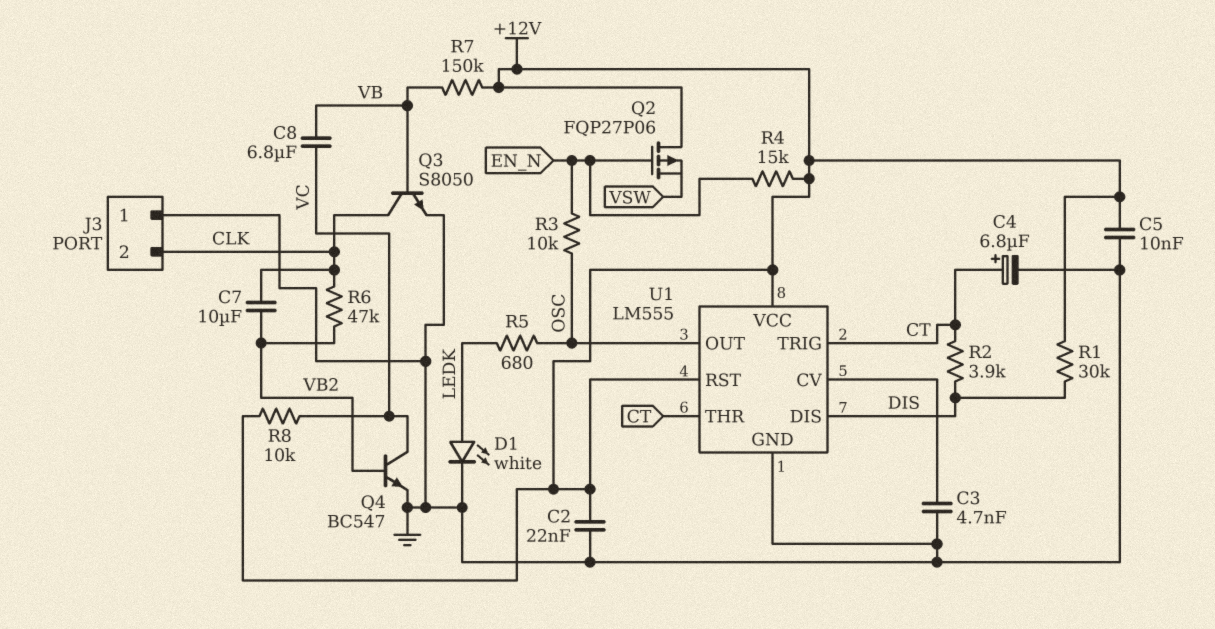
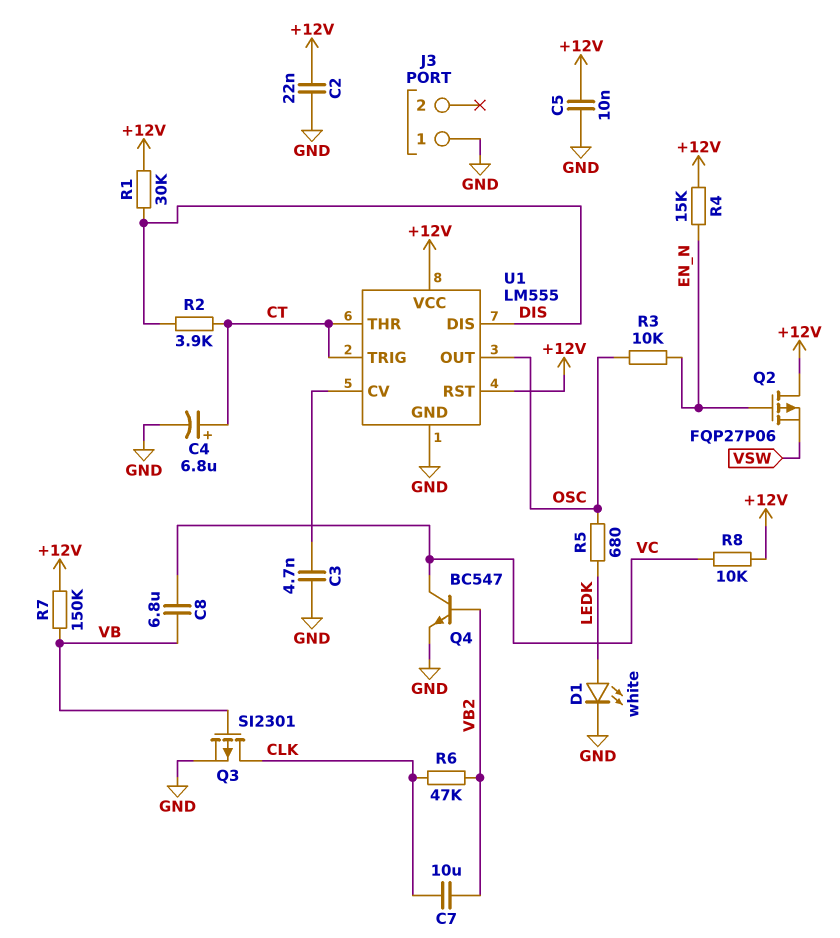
J3 pin 2: CLK -> none
Q3: NPN S8050 (B VB, C CLK, E GND) -> PMOS SI2301 (G VB, D CLK, S GND)

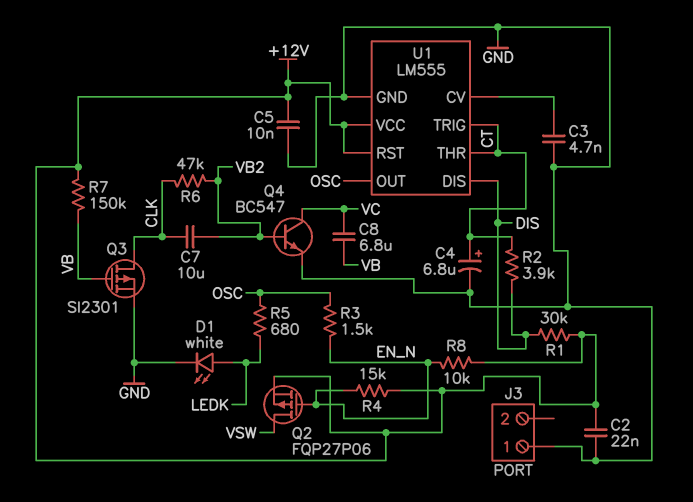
Q2: PMOS FQP27P06 (G EN_N, D +12V, S VSW) -> PMOS FQP27P06 (G EN_N, D VSW, S +12V)
R3: 10k (EN_N, OSC) -> 1.5k (EN_N, OSC)
R8: 10k (+12V, VC) -> 10k (+12V, EN_N)

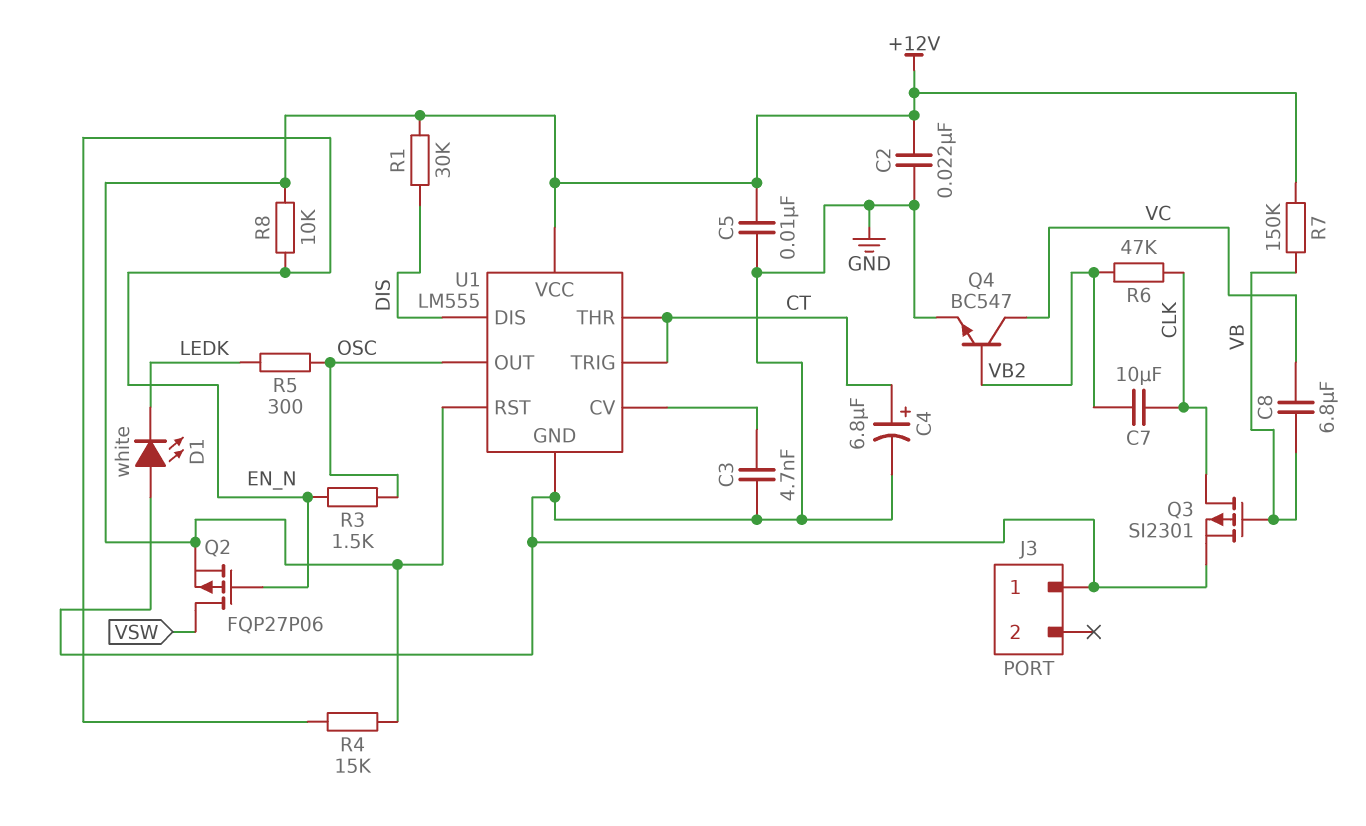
D1: LED white (A LEDK, K GND) -> LED white (A GND, K LEDK)
R2: 3.9k (CT, DIS) -> none
R5: 680 (LEDK, OSC) -> 300 (LEDK, OSC)

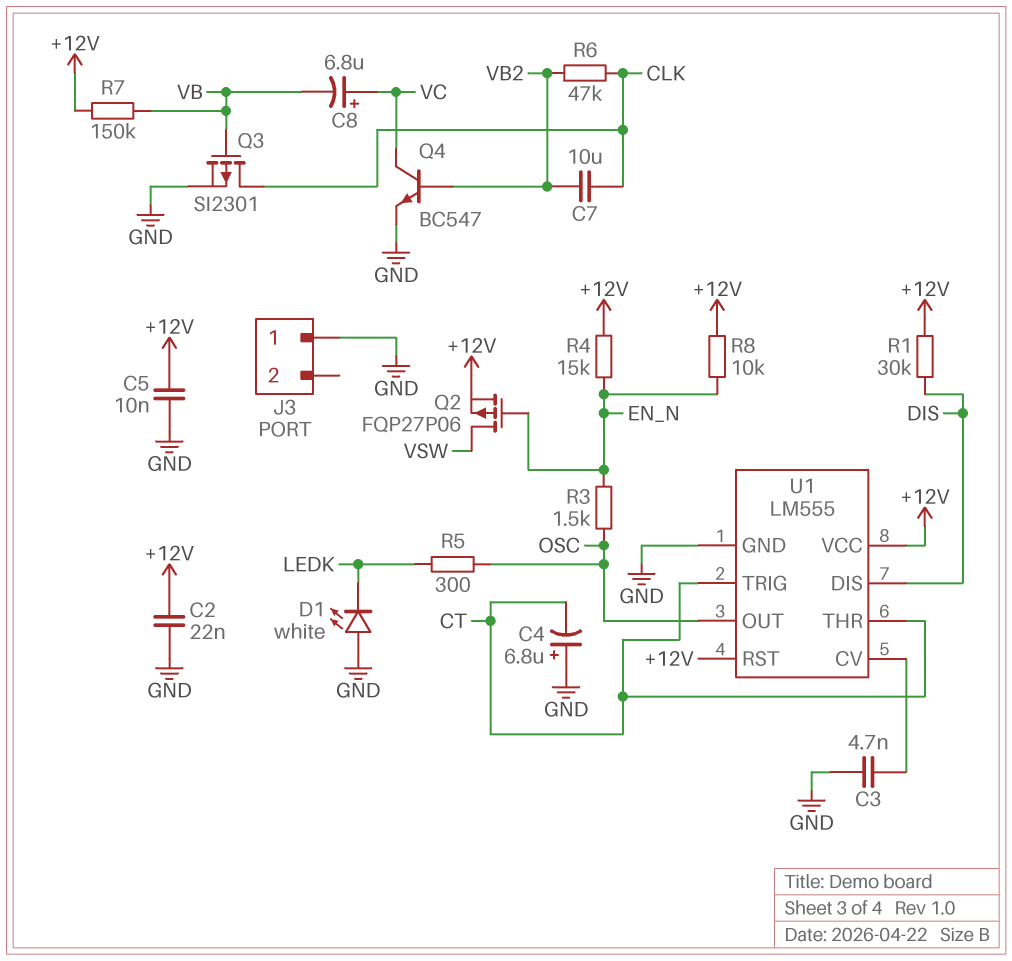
C4: 6.8uF (plus CT, minus GND) -> 6.8uF (plus GND, minus CT)
C8: 6.8uF (VB, VC) -> 6.8uF (plus VC, minus VB)

